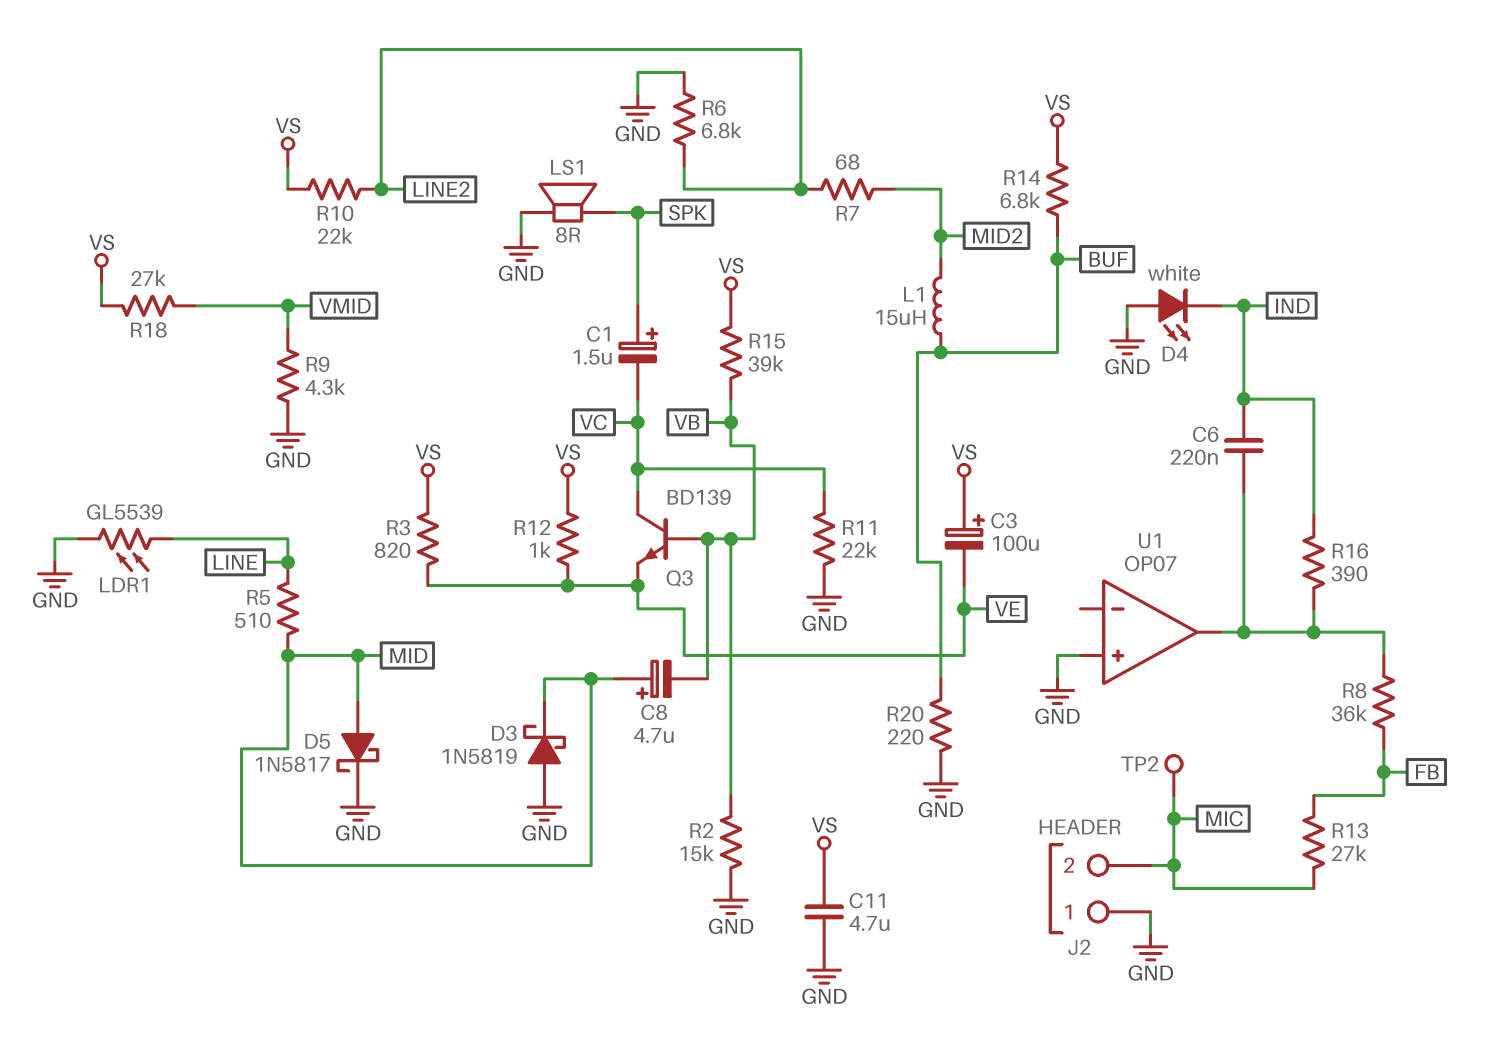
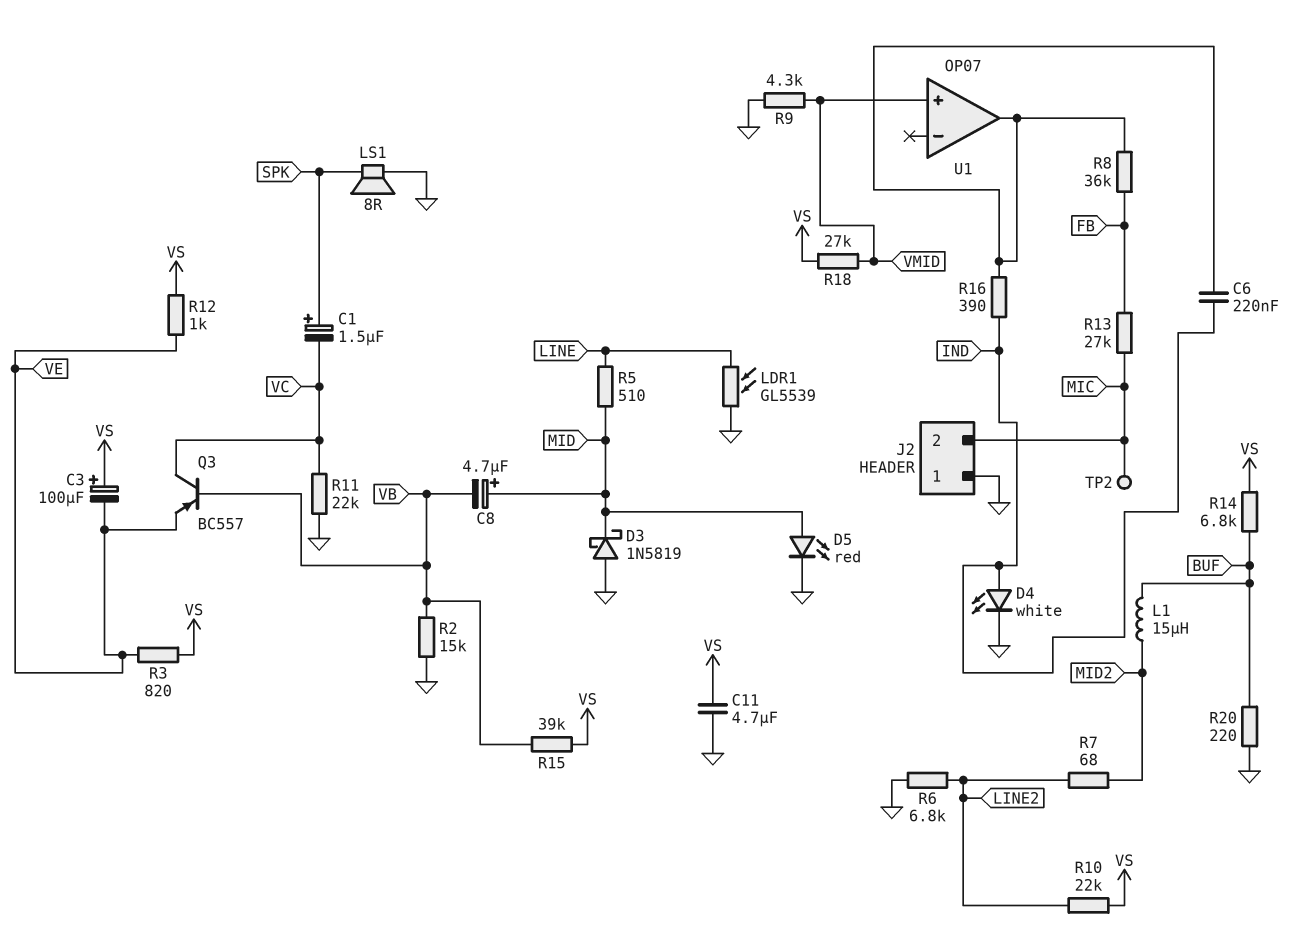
D4: LED white (A GND, K IND) -> LED white (A IND, K GND)
D5: schottky 1N5817 (A MID, K GND) -> LED red (A MID, K GND)
Q3: NPN BD139 (B VB, C VC, E VE) -> PNP BC557 (B VB, C VC, E VE)
U1 pin in+: GND -> VMID

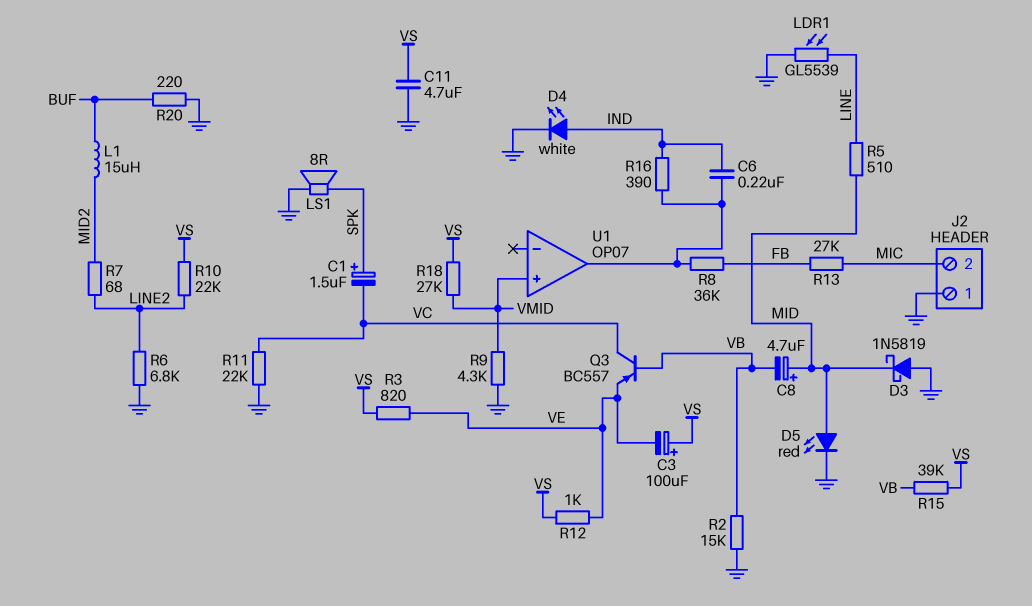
R14: 6.8k (BUF, VS) -> none
TP2: test point (MIC) -> none

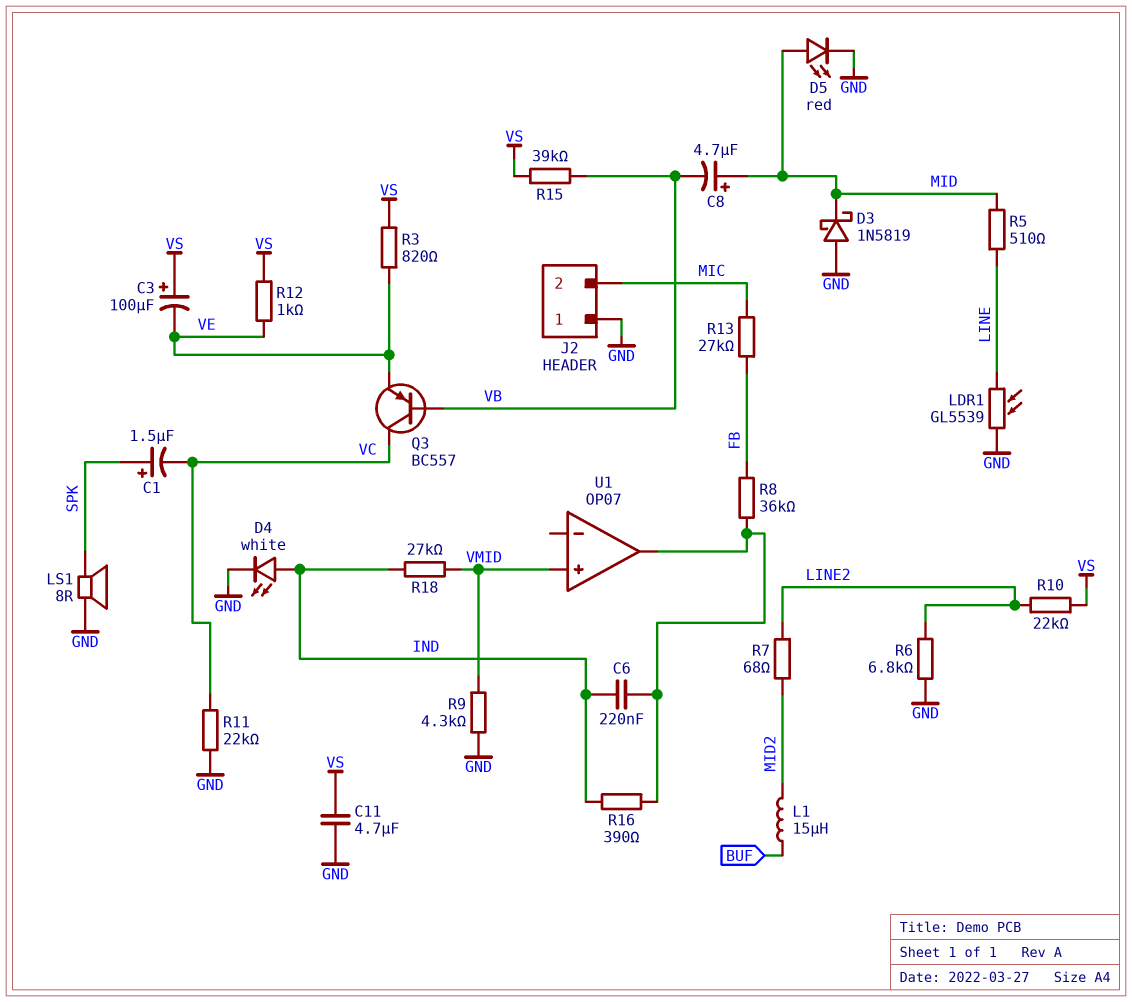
R2: 15k (GND, VB) -> none
R18: 27k (VMID, VS) -> 27k (IND, VMID)
R20: 220 (BUF, GND) -> none

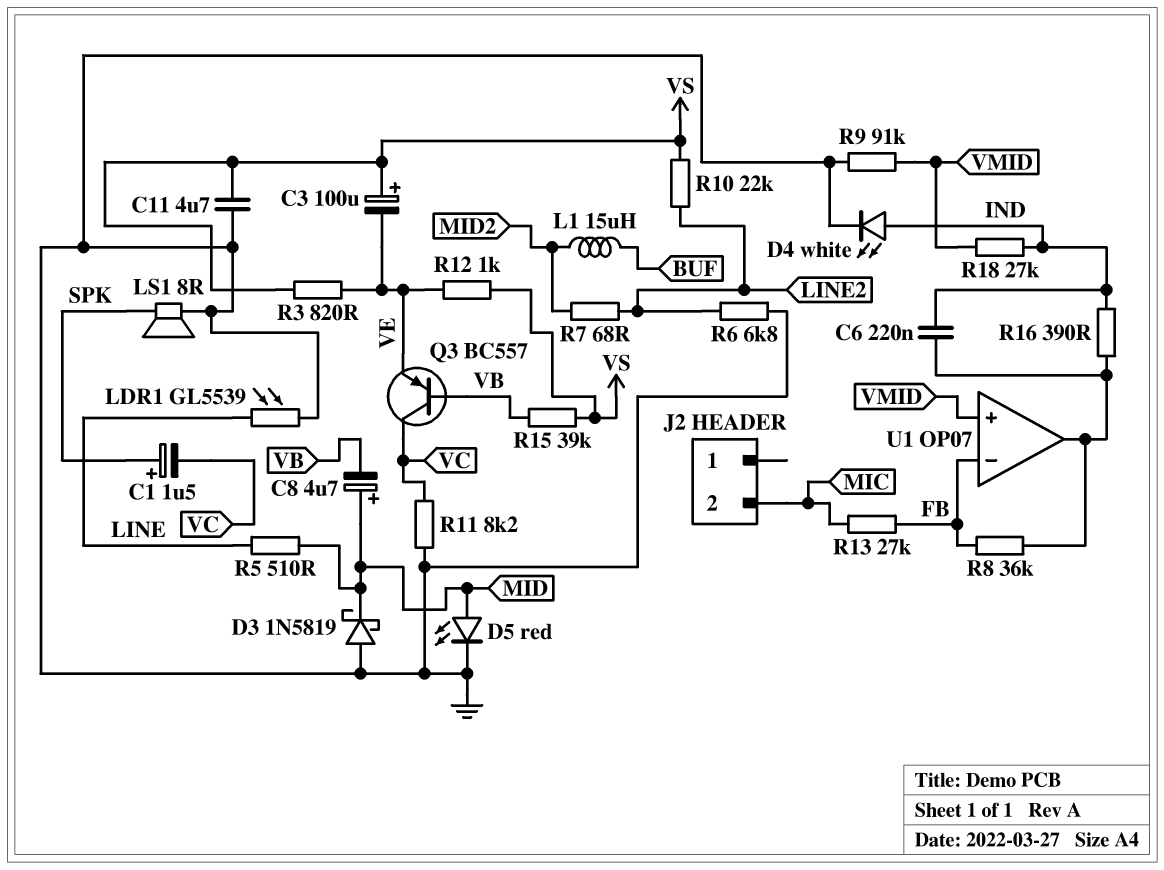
J2 pin 1: GND -> none
R9: 4.3k (GND, VMID) -> 91k (GND, VMID)
R11: 22k (GND, VC) -> 8.2k (GND, VC)
U1 pin in-: none -> FB

